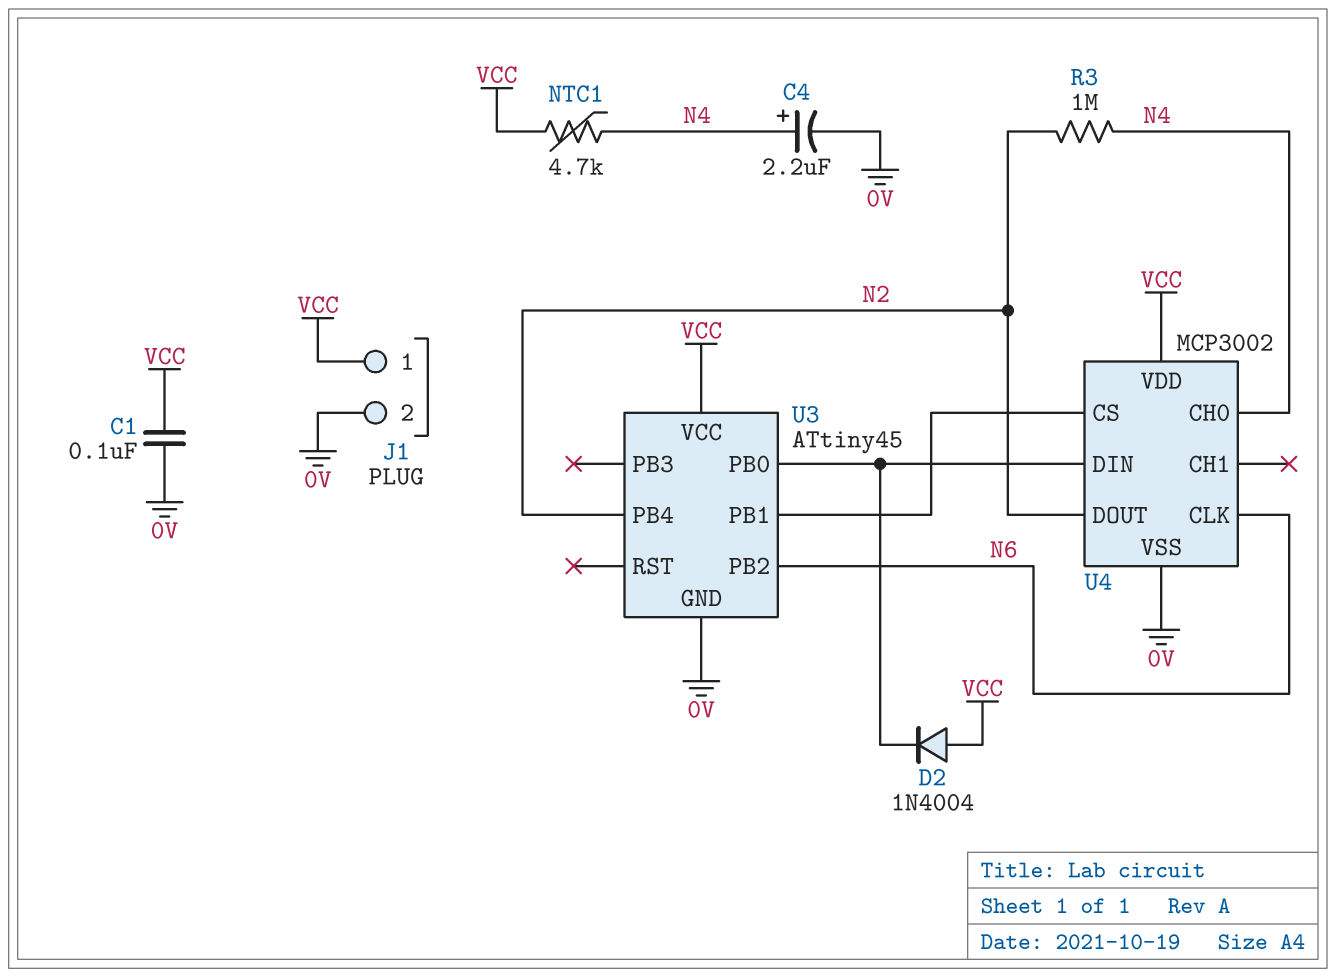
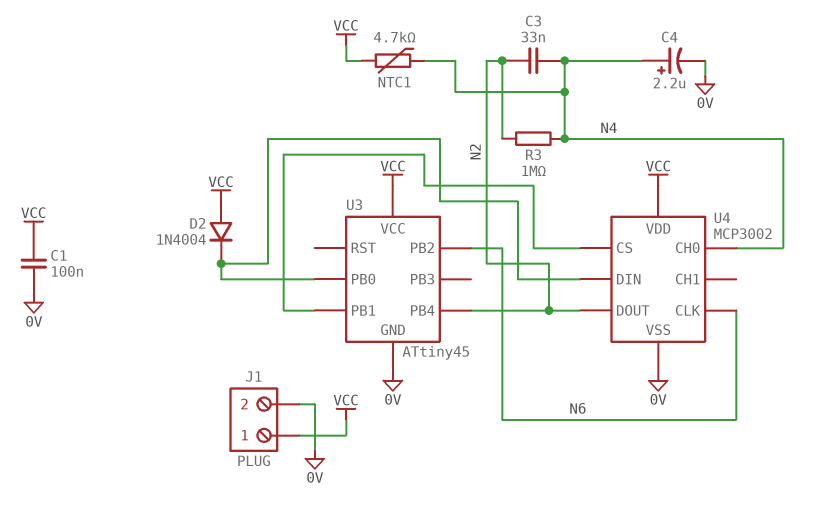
C3: none -> 33nF (N2, N4)

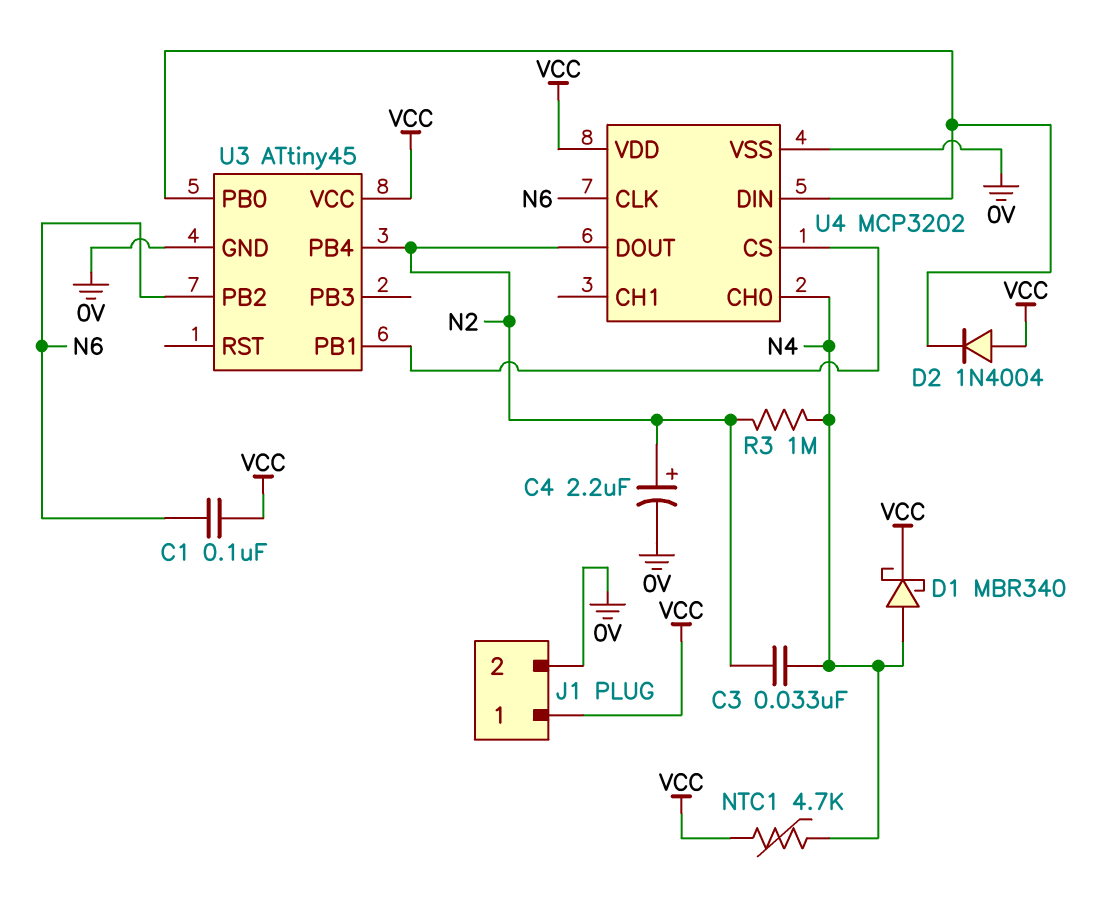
C1: 100nF (0V, VCC) -> 100nF (N6, VCC)
C4: 2.2uF (plus N4, minus 0V) -> 2.2uF (plus N2, minus 0V)
D1: none -> schottky MBR340 (A N4, K VCC)
U4: MCP3002 -> MCP3202

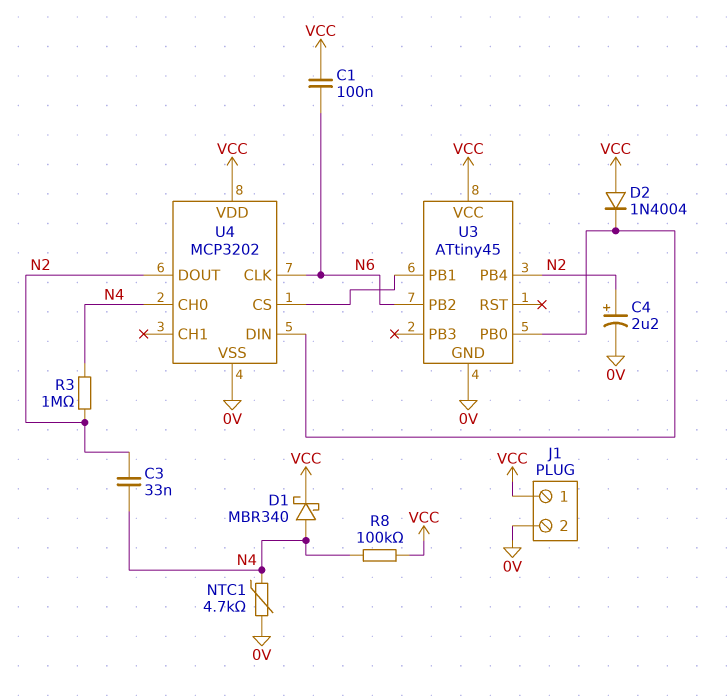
NTC1: 4.7k (N4, VCC) -> 4.7k (0V, N4)
R8: none -> 100k (N4, VCC)

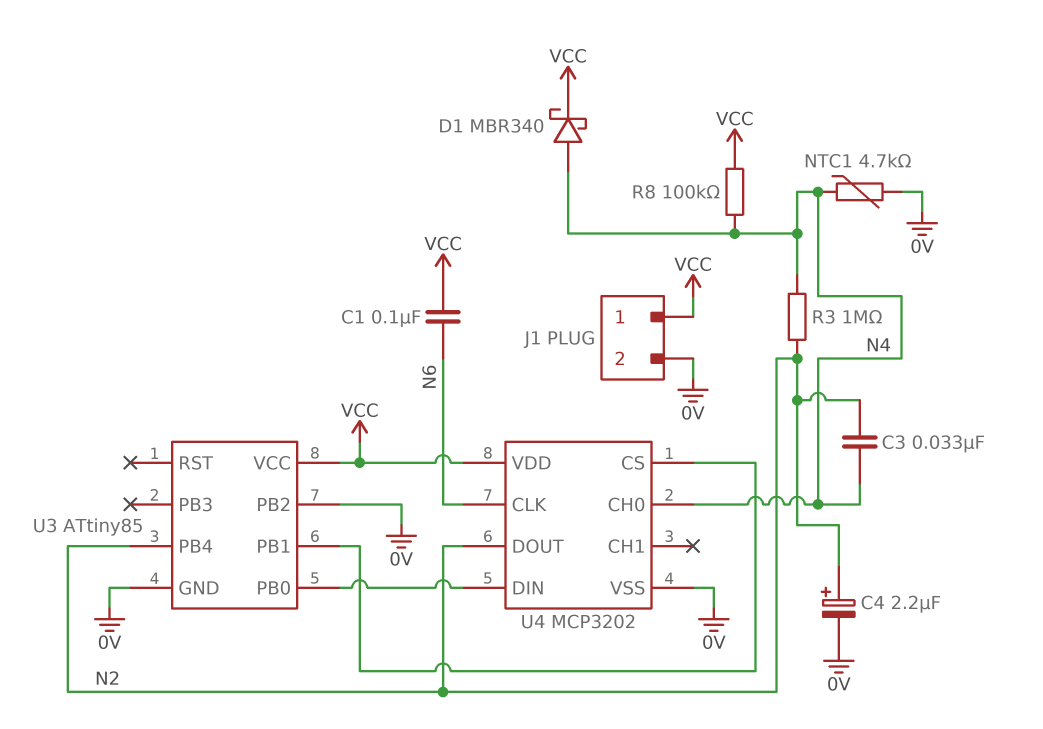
D2: diode 1N4004 (A VCC, K U3/PB0) -> none
U3: ATtiny45 -> ATtiny85
U3 pin PB2: N6 -> 0V

